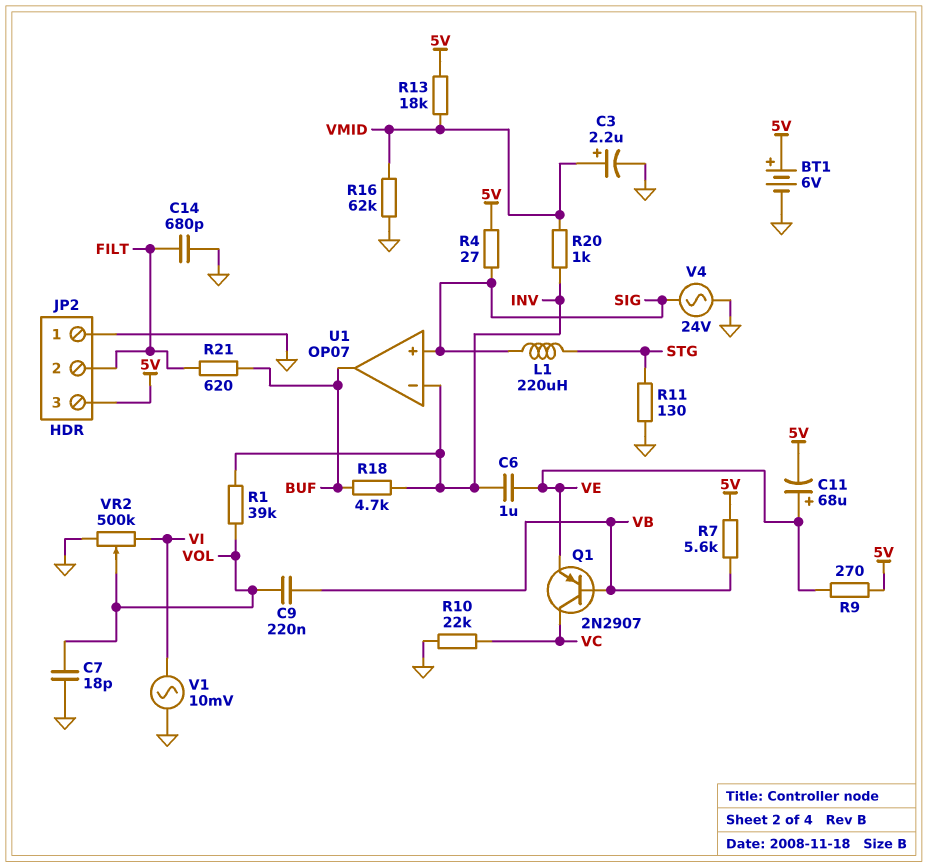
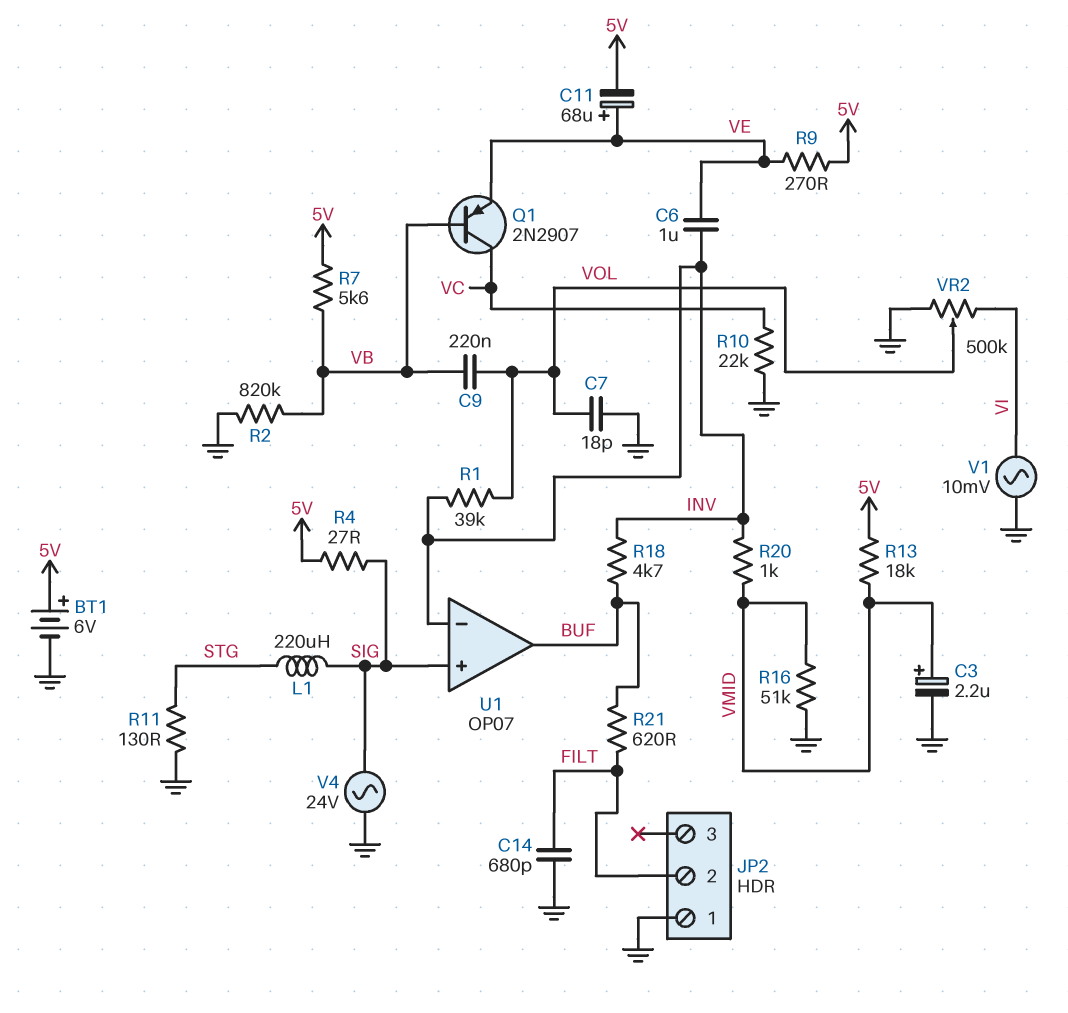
JP2 pin 3: 5V -> none
R2: none -> 820k (GND, VB)
R16: 62k (GND, VMID) -> 51k (GND, VMID)

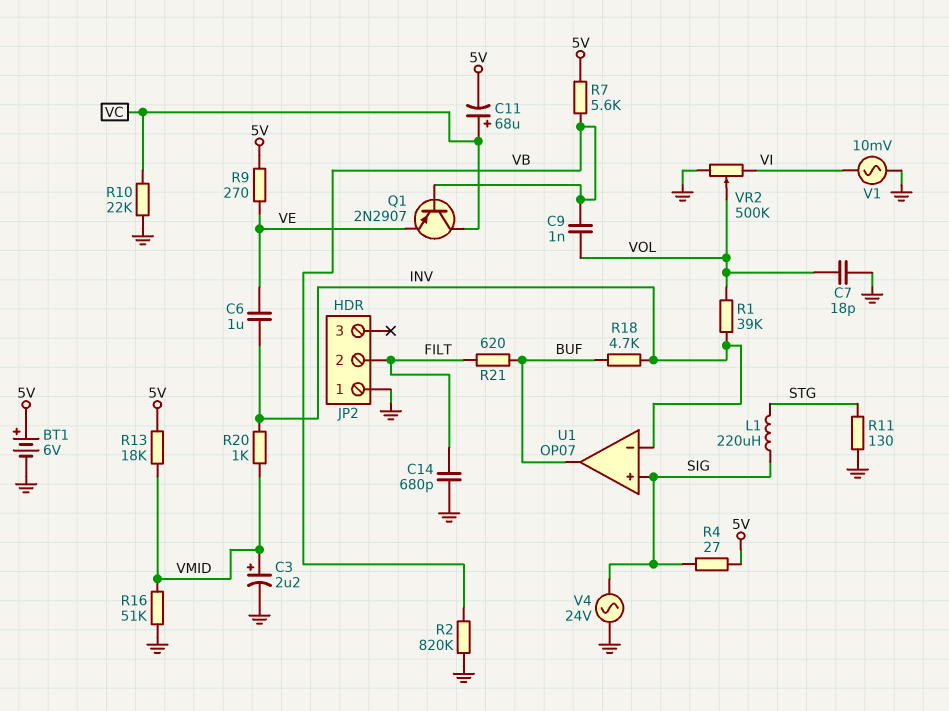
C9: 220nF (VB, VOL) -> 1nF (VB, VOL)
C11: 68uF (plus VE, minus 5V) -> 68uF (plus VC, minus 5V)

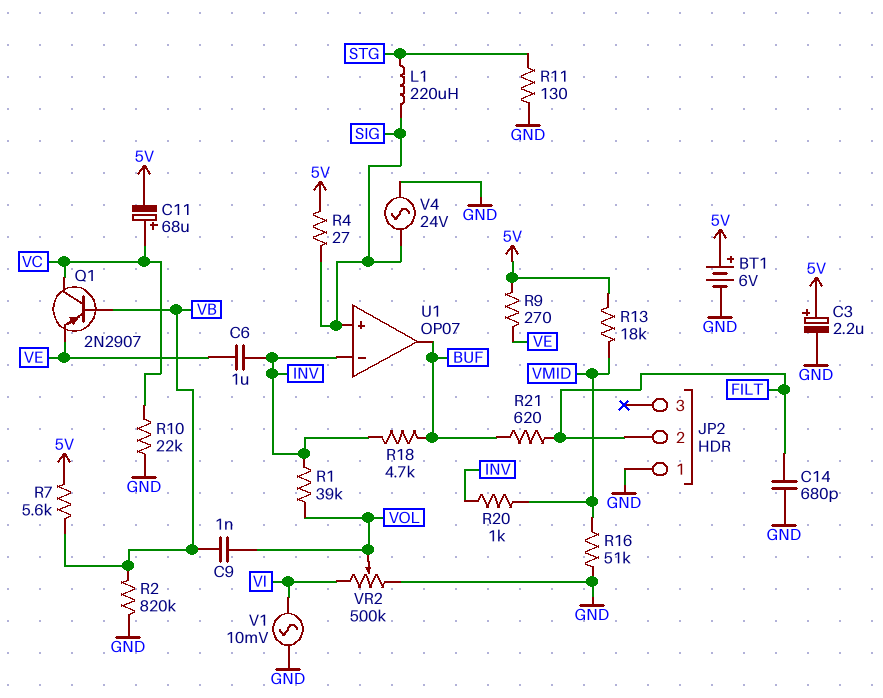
C3: 2.2uF (plus VMID, minus GND) -> 2.2uF (plus 5V, minus GND)
C7: 18pF (GND, VOL) -> none

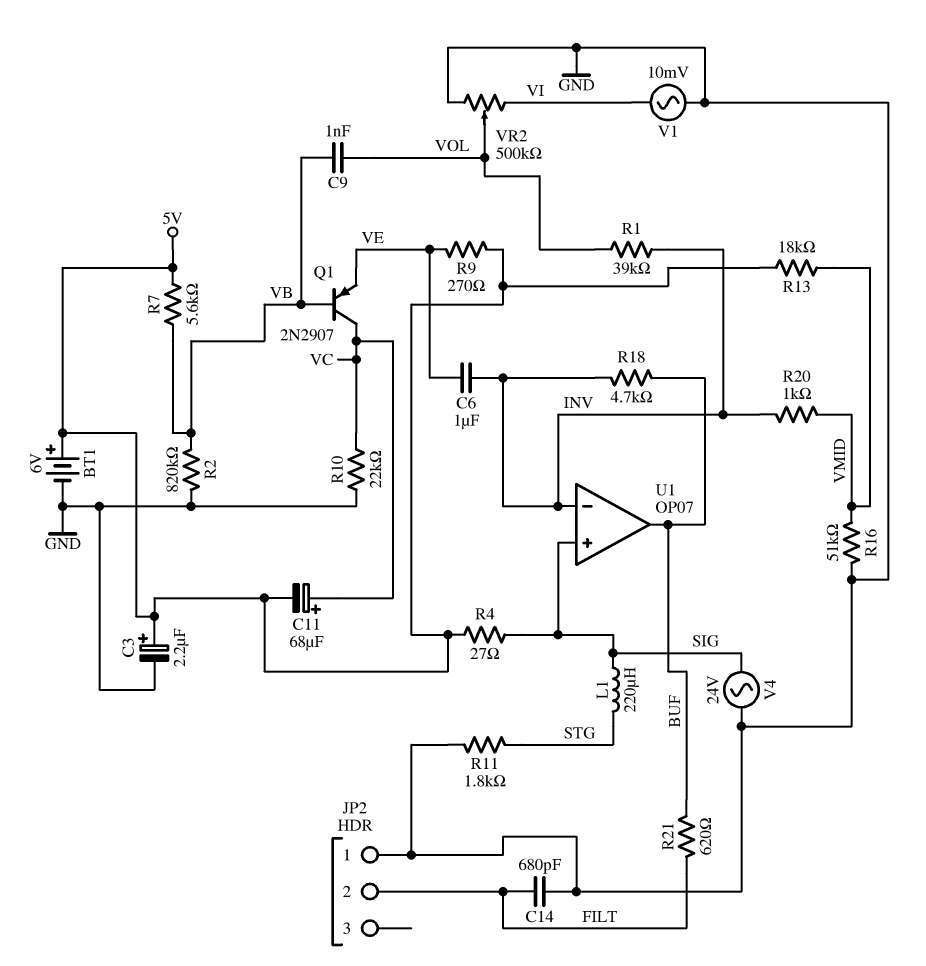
R11: 130 (GND, STG) -> 1.8k (GND, STG)

